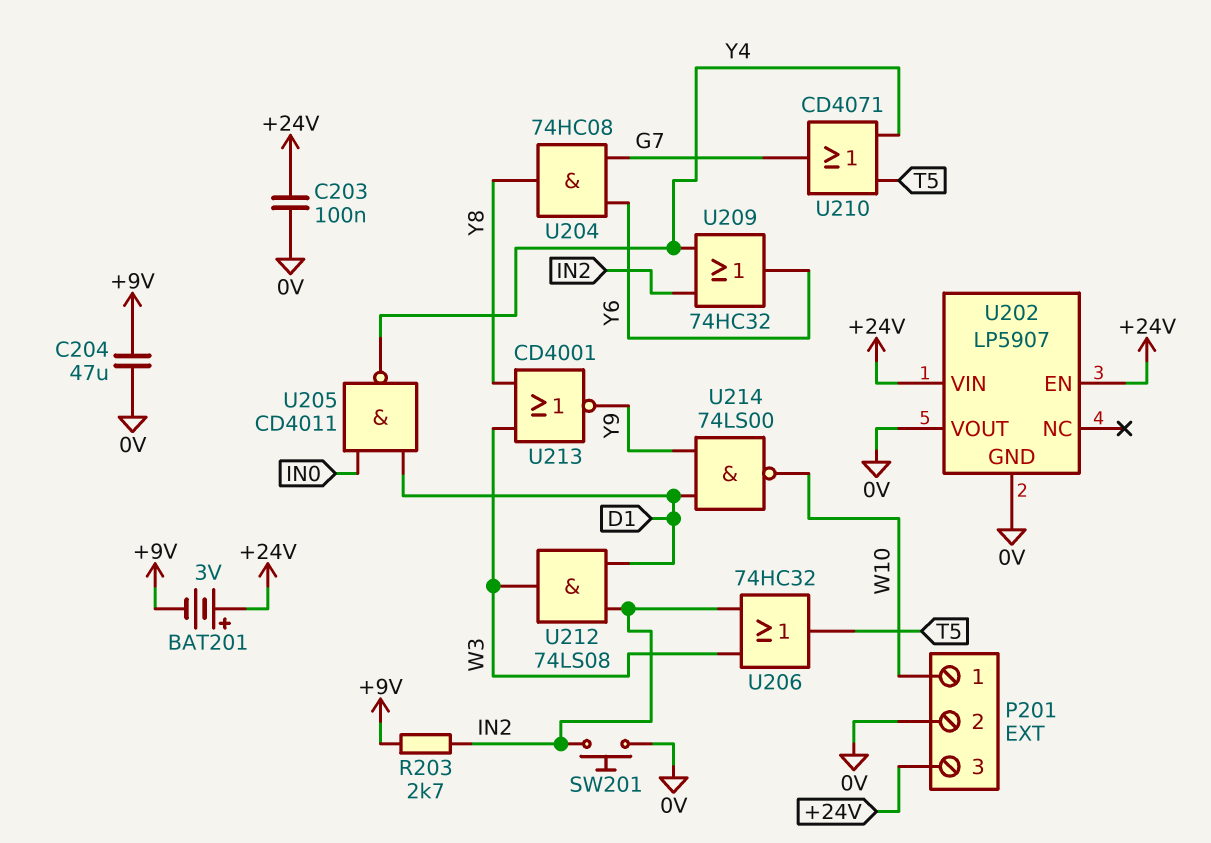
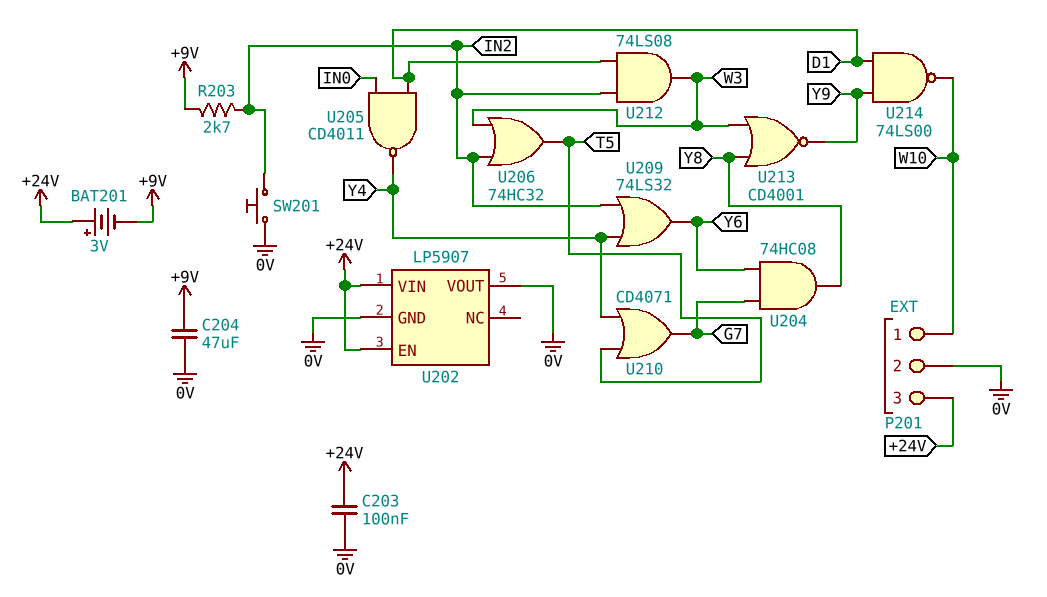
U209: OR 74HC32 (in IN2, in Y4, out Y6) -> OR 74LS32 (in IN2, in Y4, out Y6)

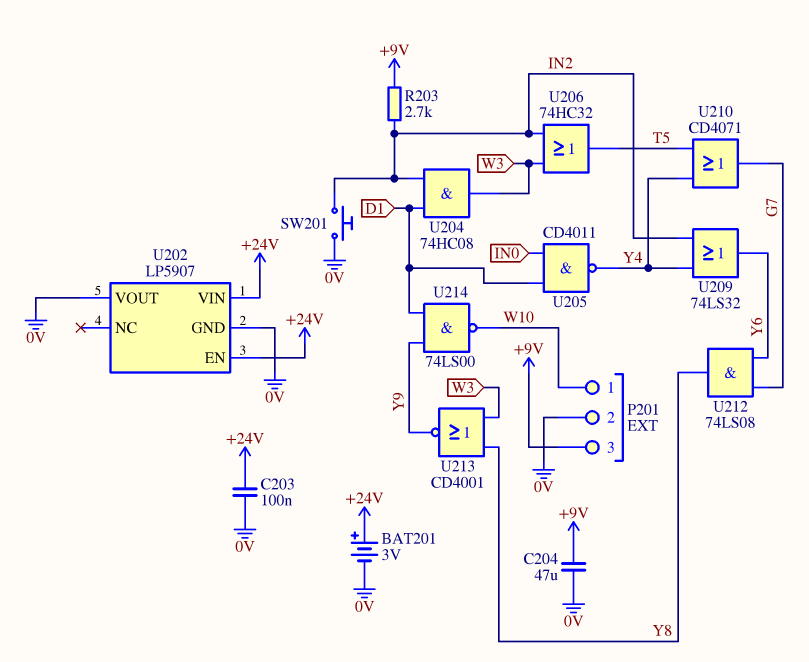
BAT201: 3V (plus +24V, minus +9V) -> 3V (plus +24V, minus 0V)
P201 pin 3: +24V -> +9V
U204: AND 74HC08 (in G7, in Y6, out Y8) -> AND 74HC08 (in D1, in IN2, out W3)
U212: AND 74LS08 (in D1, in IN2, out W3) -> AND 74LS08 (in G7, in Y6, out Y8)

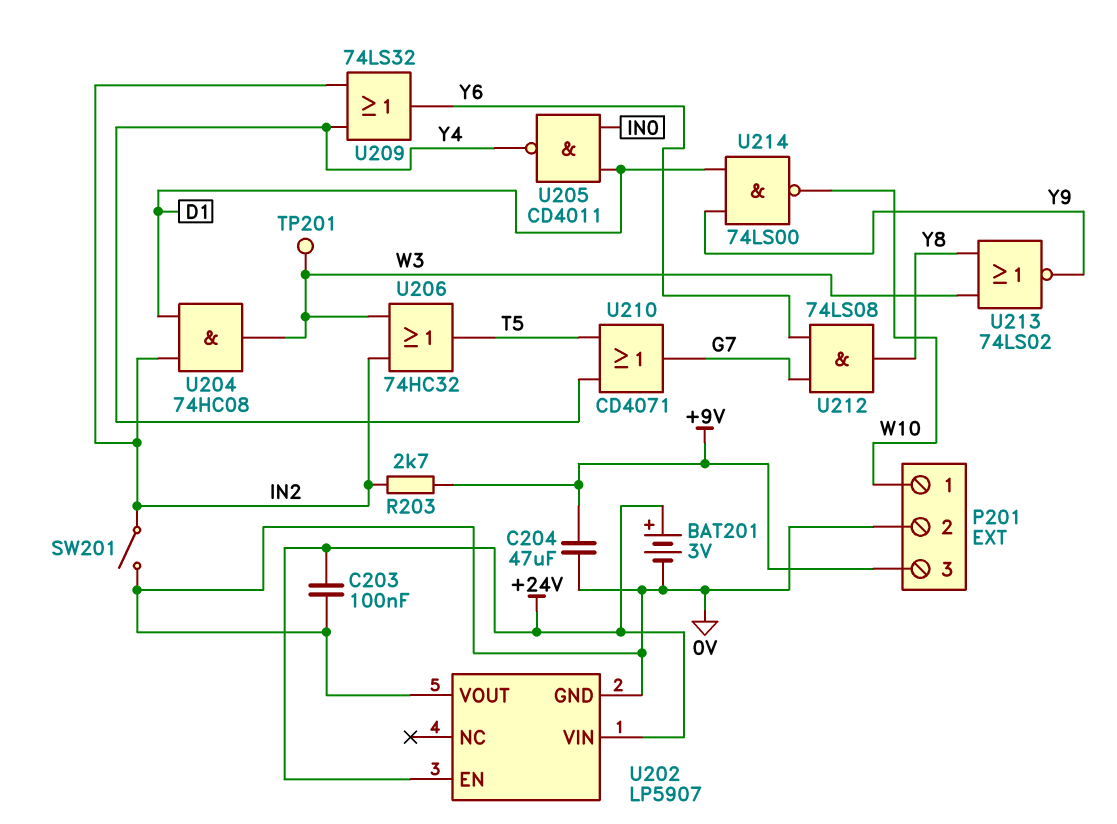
SW201: button (0V, IN2) -> switch (0V, IN2)
TP201: none -> test point (W3)
U213: NOR CD4001 (in W3, in Y8, out Y9) -> NOR 74LS02 (in W3, in Y8, out Y9)

